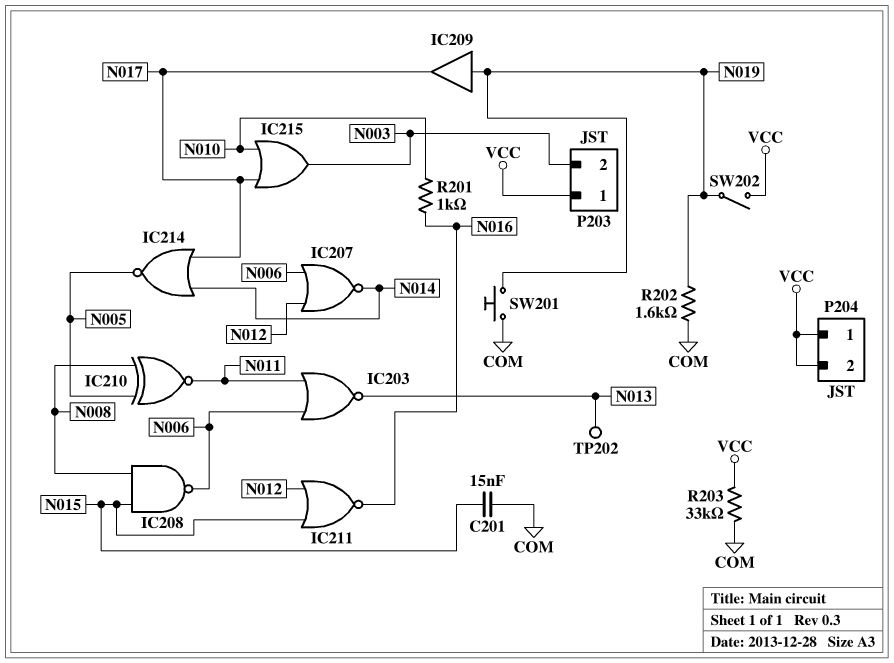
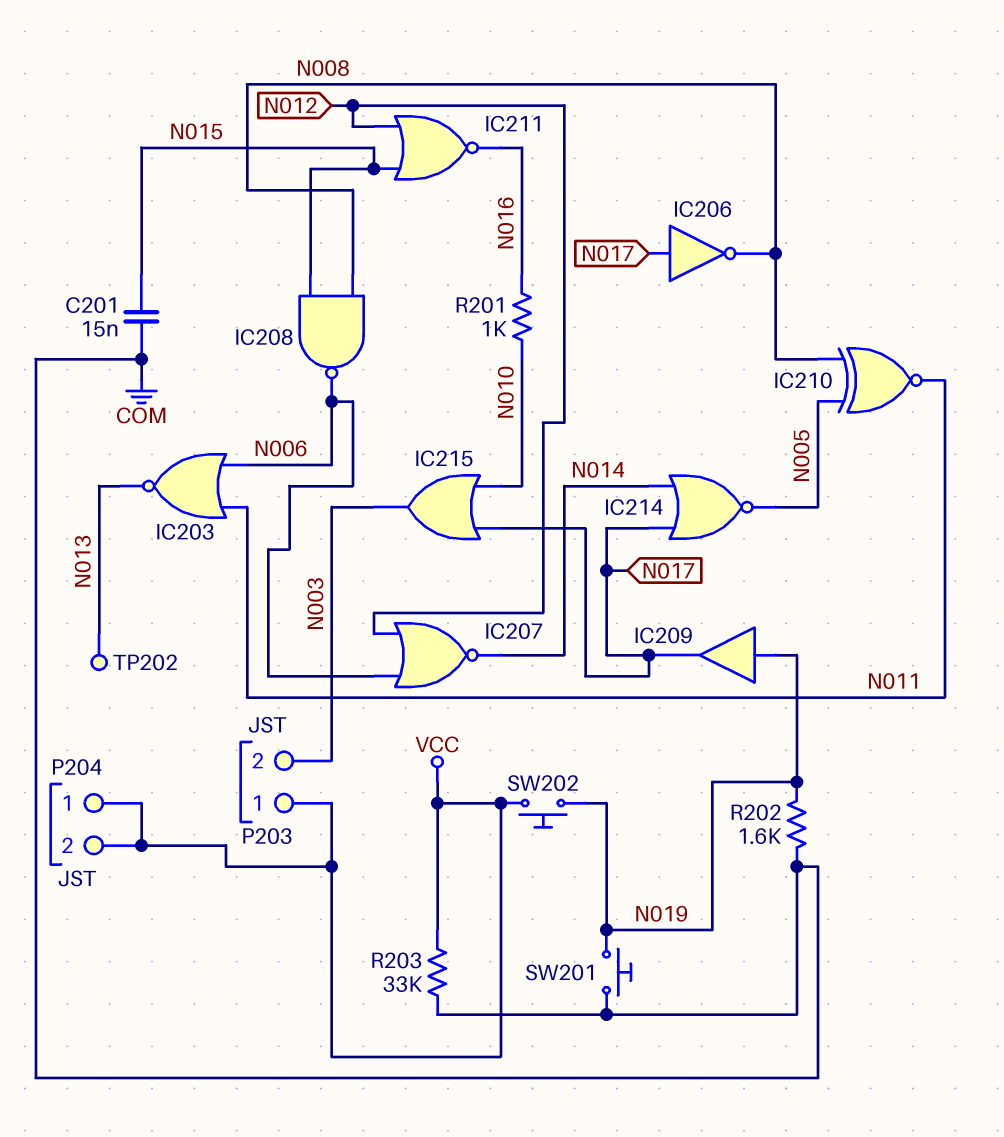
IC206: none -> NOT (in N017, out N008)
SW202: switch (N019, VCC) -> button (N019, VCC)

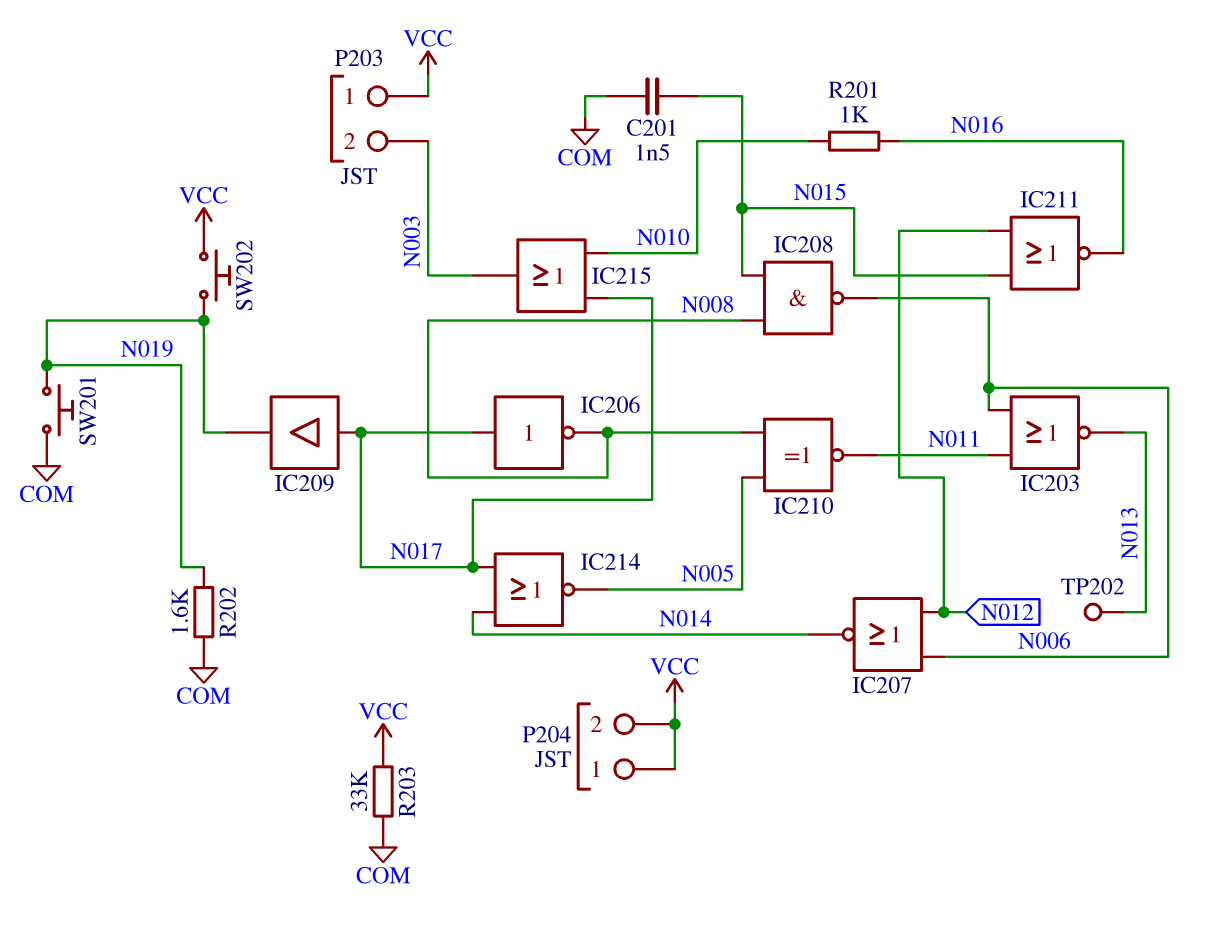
C201: 15nF (COM, N015) -> 1.5nF (COM, N015)
IC209: buffer (in N019, out N017) -> buffer (in N017, out N019)

